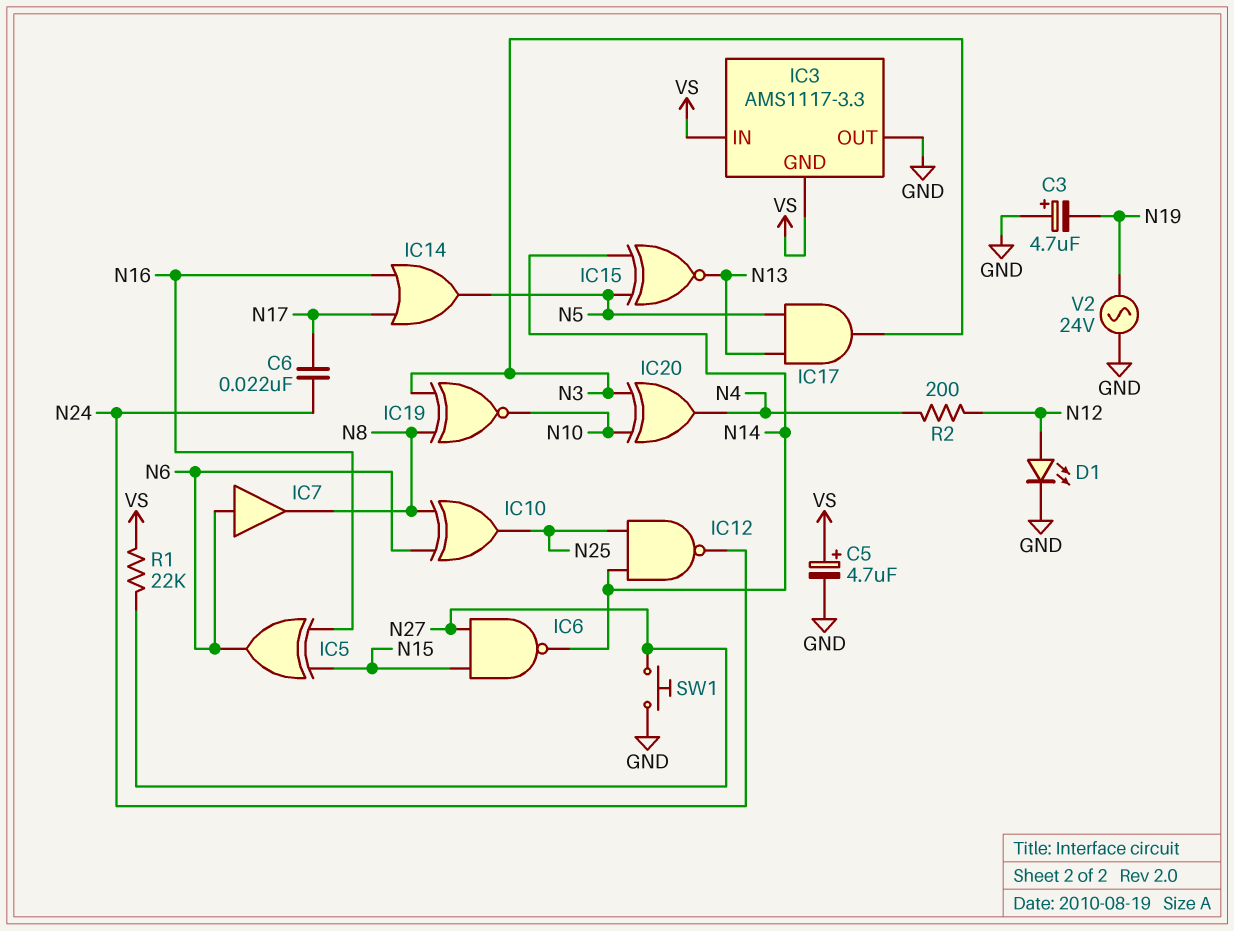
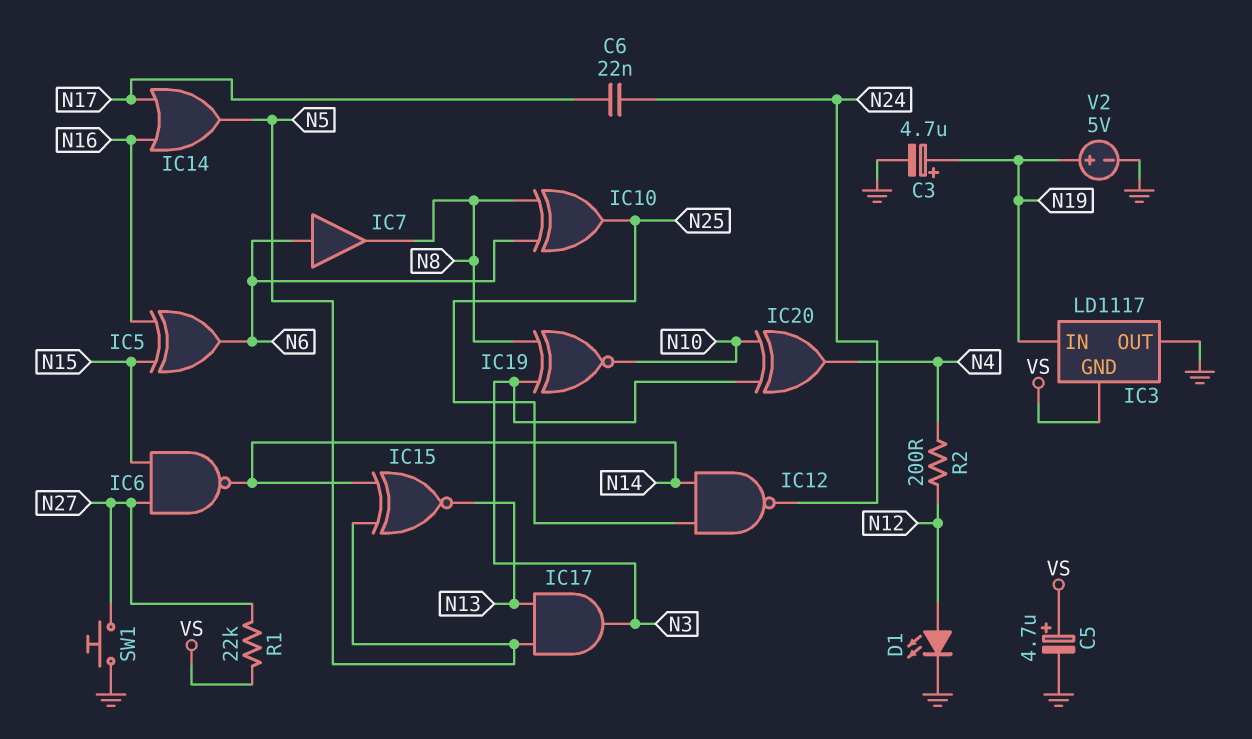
C3: 4.7uF (plus GND, minus N19) -> 4.7uF (plus N19, minus GND)
IC3: AMS1117-3.3 -> LD1117
IC3 pin IN: VS -> N19
V2: AC 24V (GND, N19) -> 5V (plus N19, minus GND)

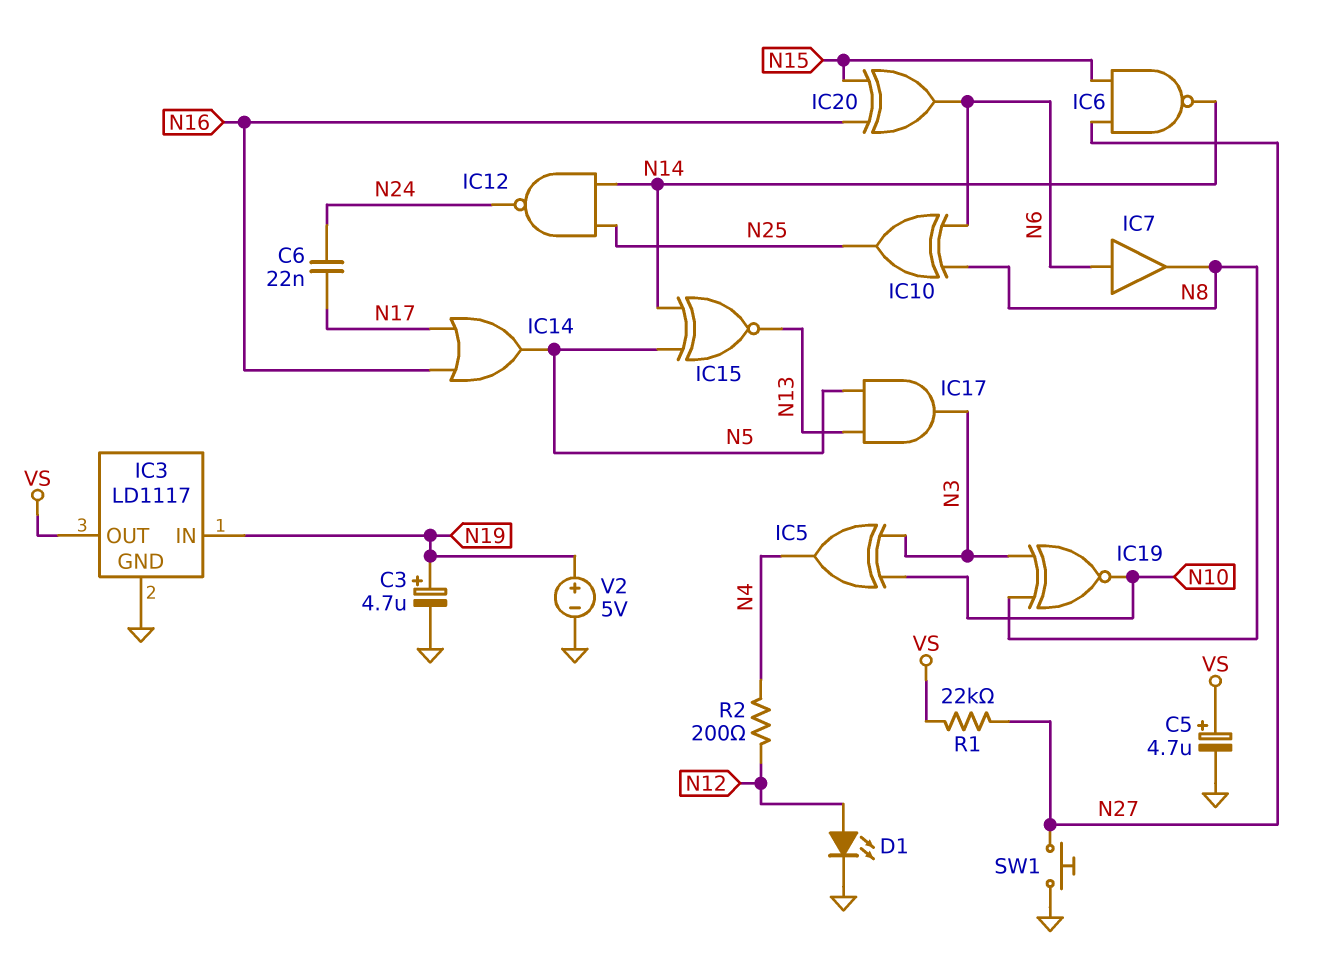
IC3 pin GND: VS -> GND
IC3 pin OUT: GND -> VS
IC5: XOR (in N15, in N16, out N6) -> XOR (in N3, in N10, out N4)
IC20: XOR (in N3, in N10, out N4) -> XOR (in N15, in N16, out N6)

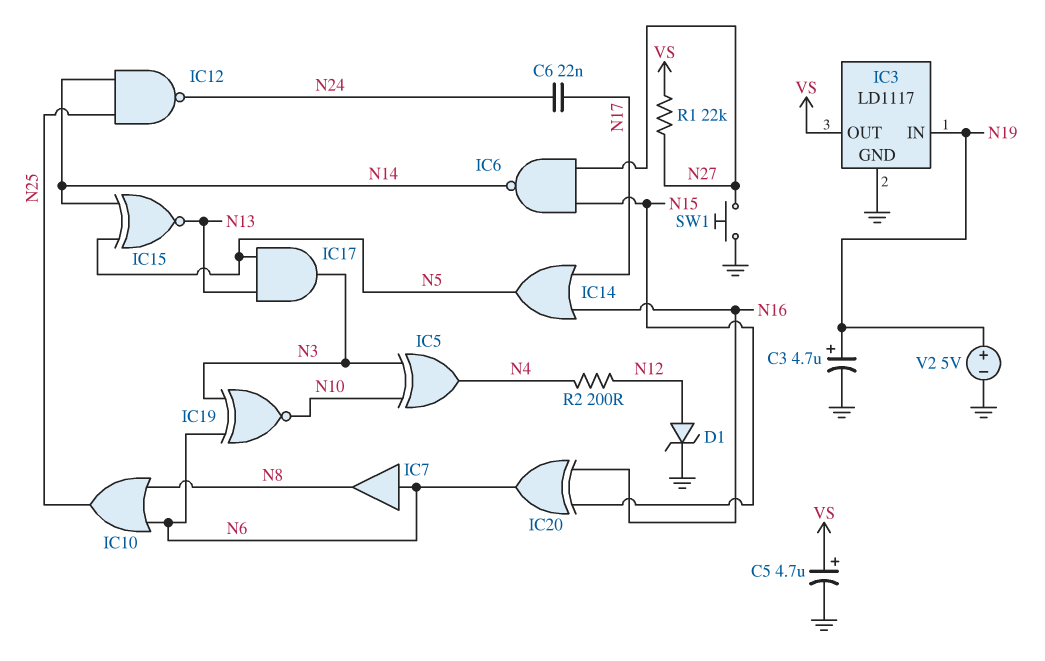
D1: LED (A N12, K GND) -> zener (A N12, K GND)
IC10: XOR (in N6, in N8, out N25) -> OR (in N6, in N8, out N25)
IC19: XNOR (in N3, in N8, out N10) -> XNOR (in N3, in N6, out N10)

